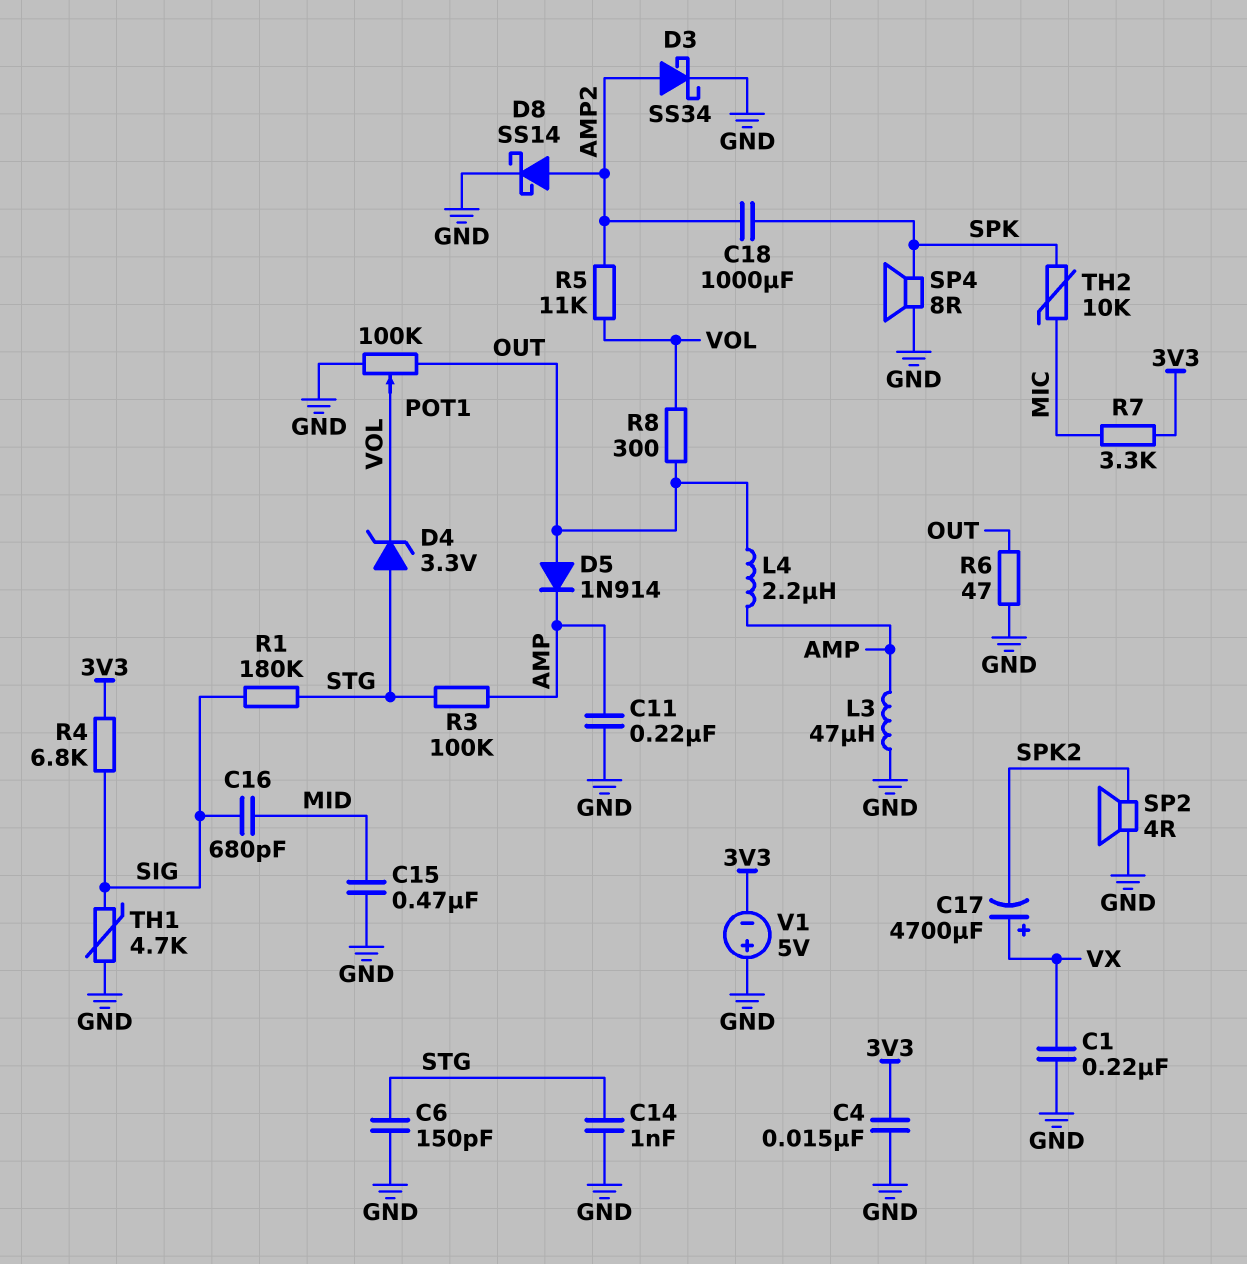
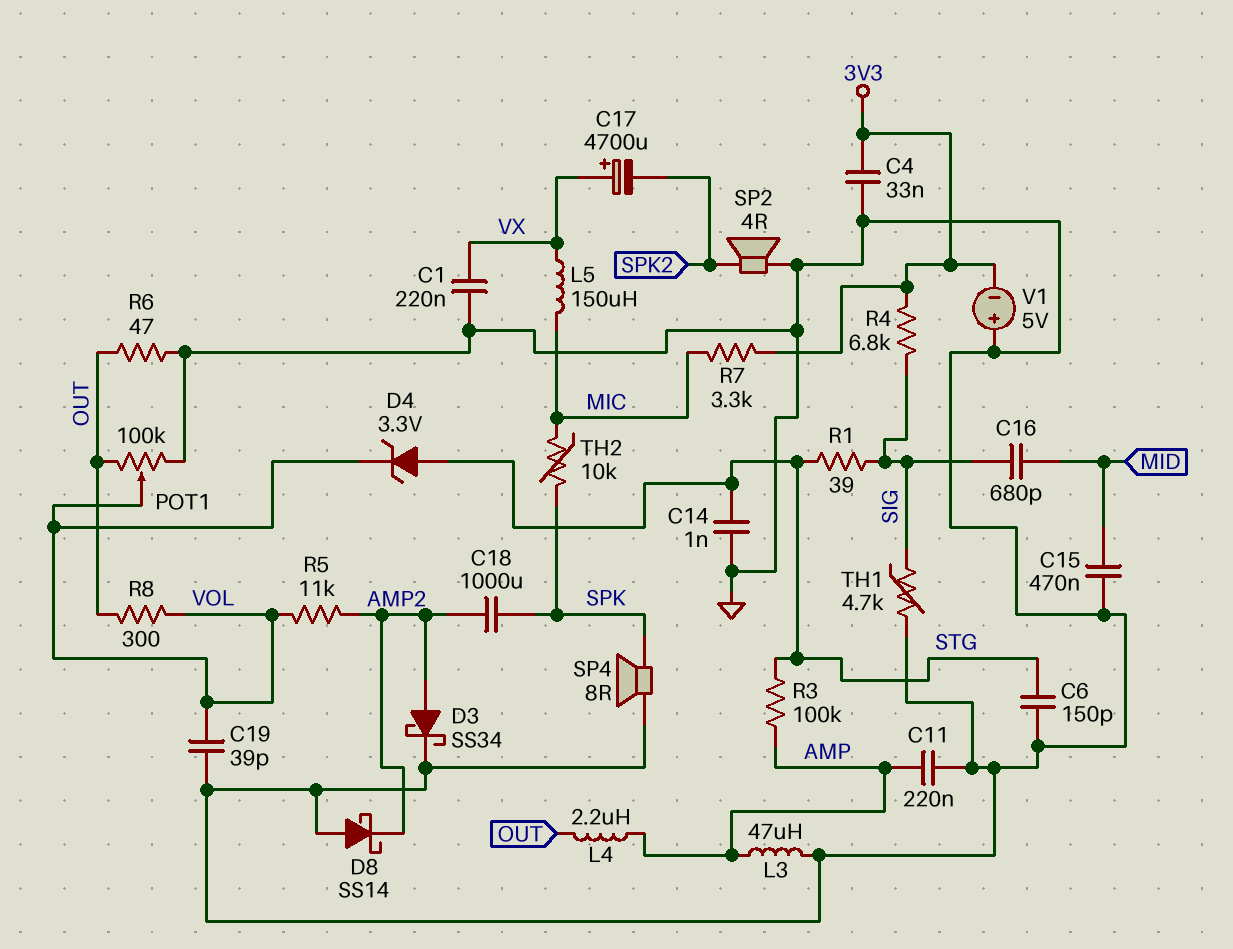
C4: 15nF (3V3, GND) -> 33nF (3V3, GND)
C19: none -> 39pF (GND, VOL)
D5: diode 1N914 (A OUT, K AMP) -> none
D8: schottky SS14 (A AMP2, K GND) -> schottky SS14 (A GND, K AMP2)
L5: none -> 150uH (MIC, VX)
R1: 180k (SIG, STG) -> 39 (SIG, STG)

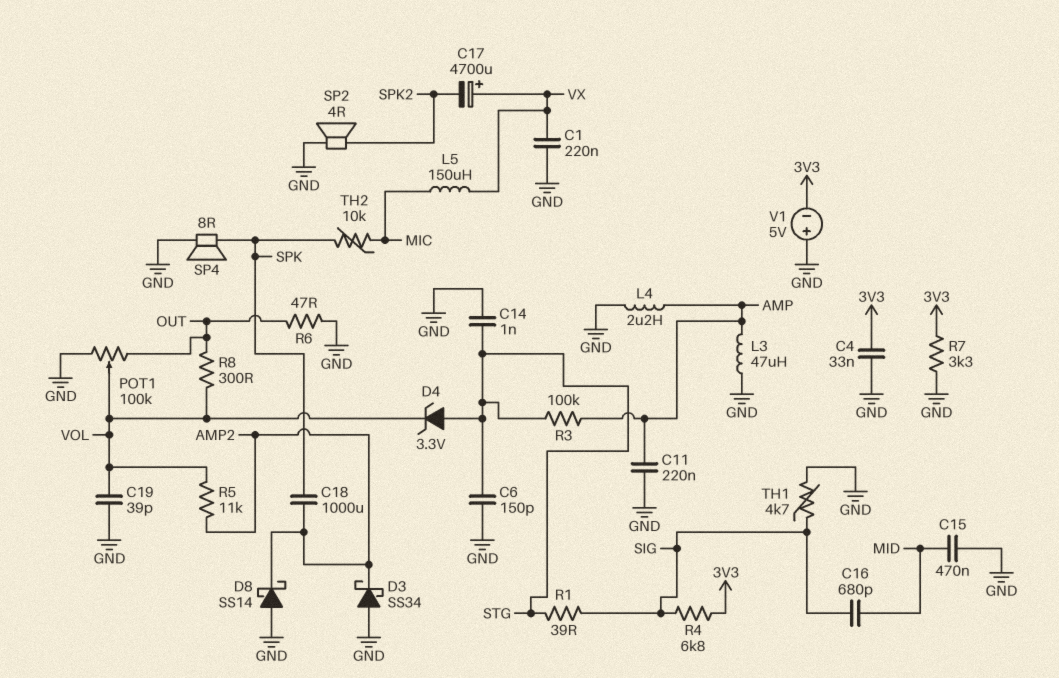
D3: schottky SS34 (A AMP2, K GND) -> schottky SS34 (A GND, K AMP2)
L4: 2.2uH (AMP, OUT) -> 2.2uH (AMP, GND)
R7: 3.3k (3V3, MIC) -> 3.3k (3V3, GND)

